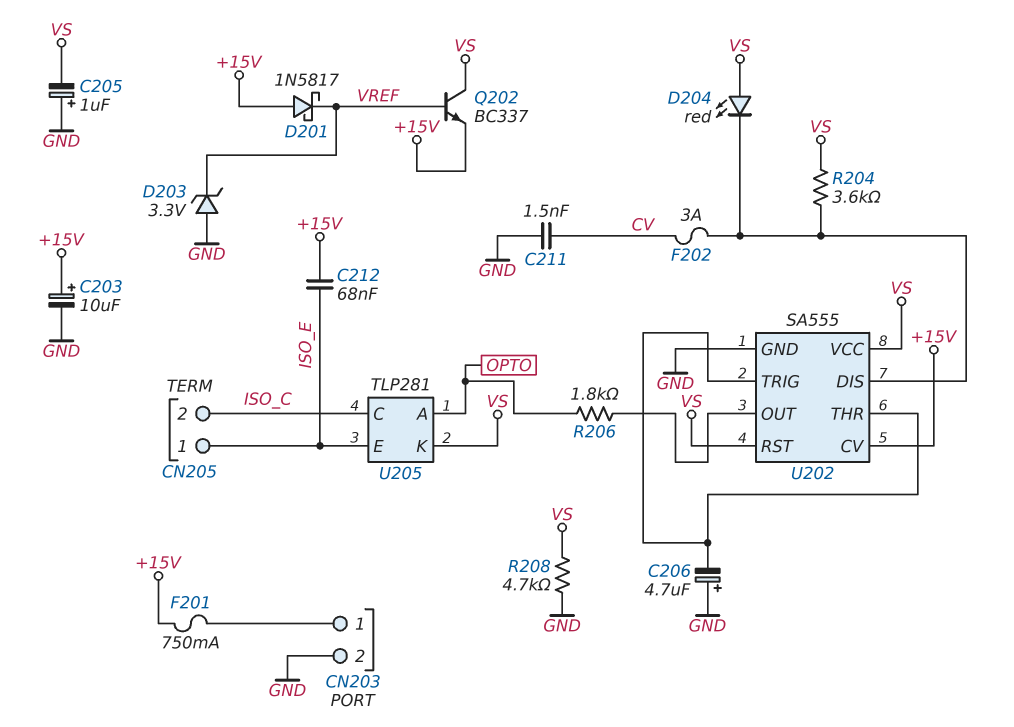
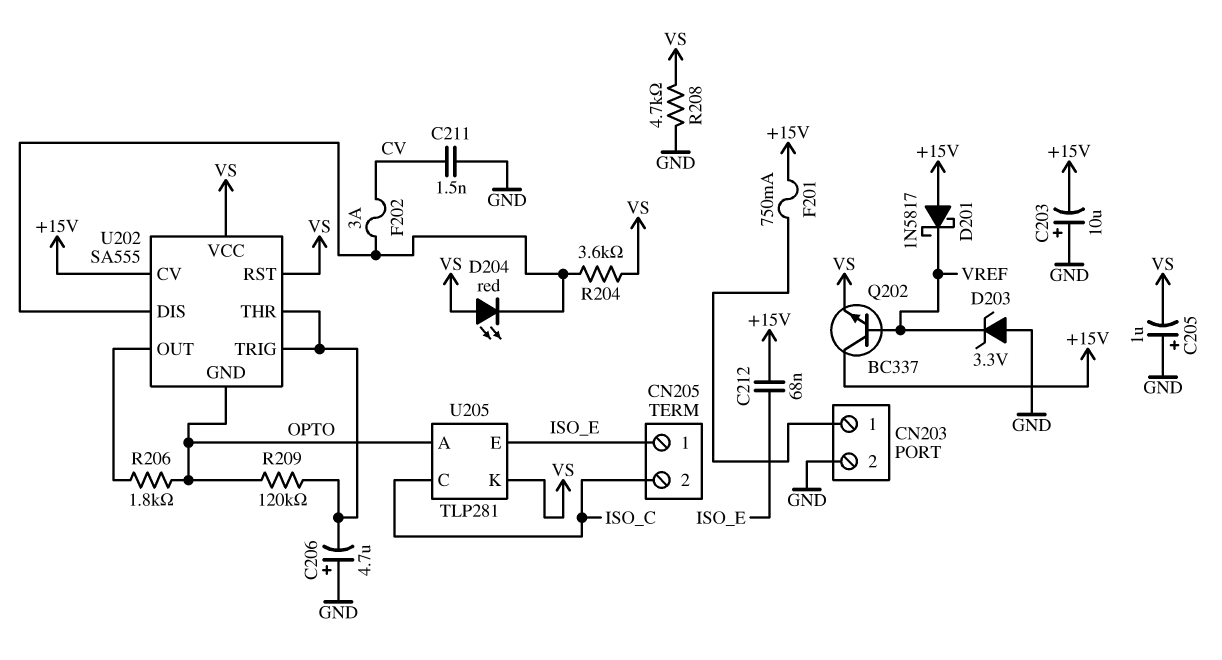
C203: 10uF (plus +15V, minus GND) -> 10uF (plus GND, minus +15V)
Q202: NPN BC337 (B VREF, C VS, E +15V) -> NPN BC337 (B VREF, C +15V, E VS)
R209: none -> 120k (OPTO, U202/THR)
U202 pin GND: GND -> OPTO

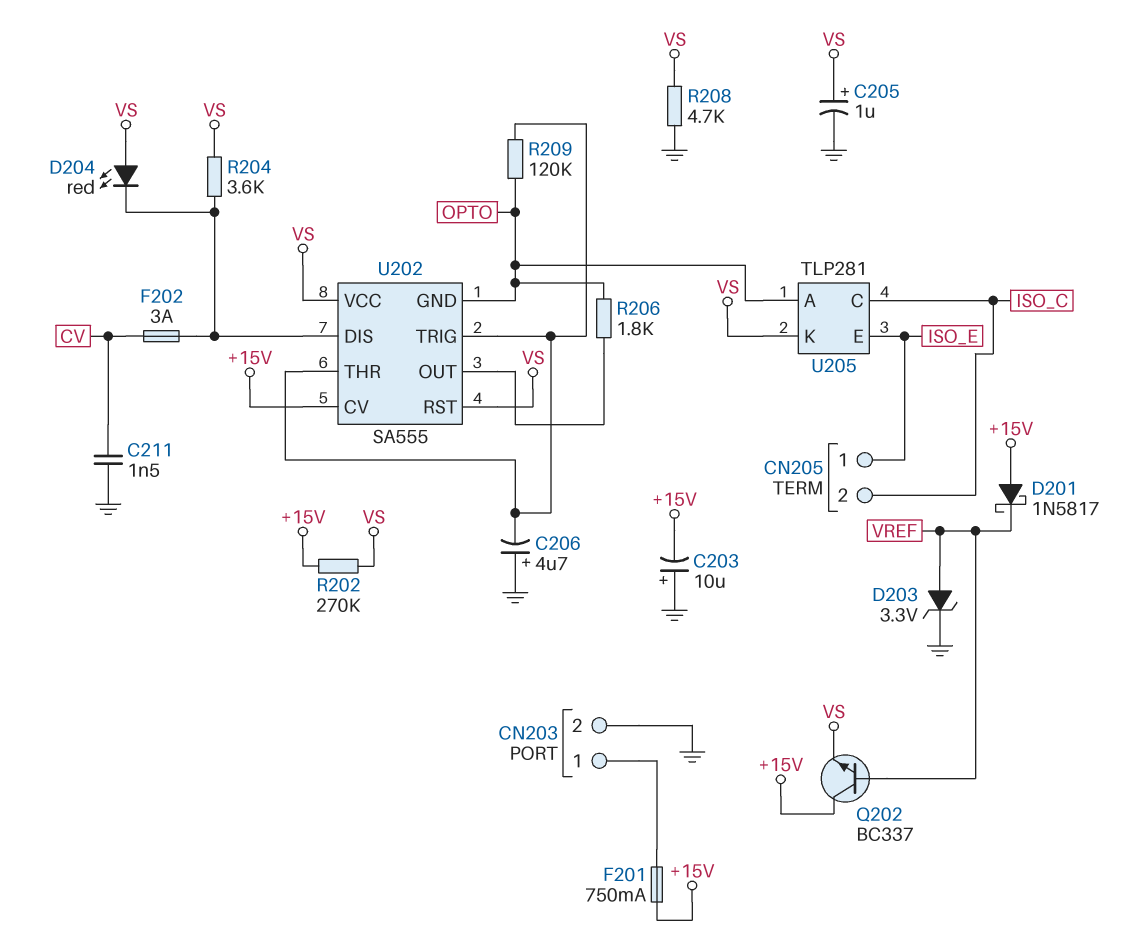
C205: 1uF (plus GND, minus VS) -> 1uF (plus VS, minus GND)
C212: 68nF (+15V, ISO_E) -> none
D203: zener 3.3V (A GND, K VREF) -> zener 3.3V (A VREF, K GND)
R202: none -> 270k (+15V, VS)

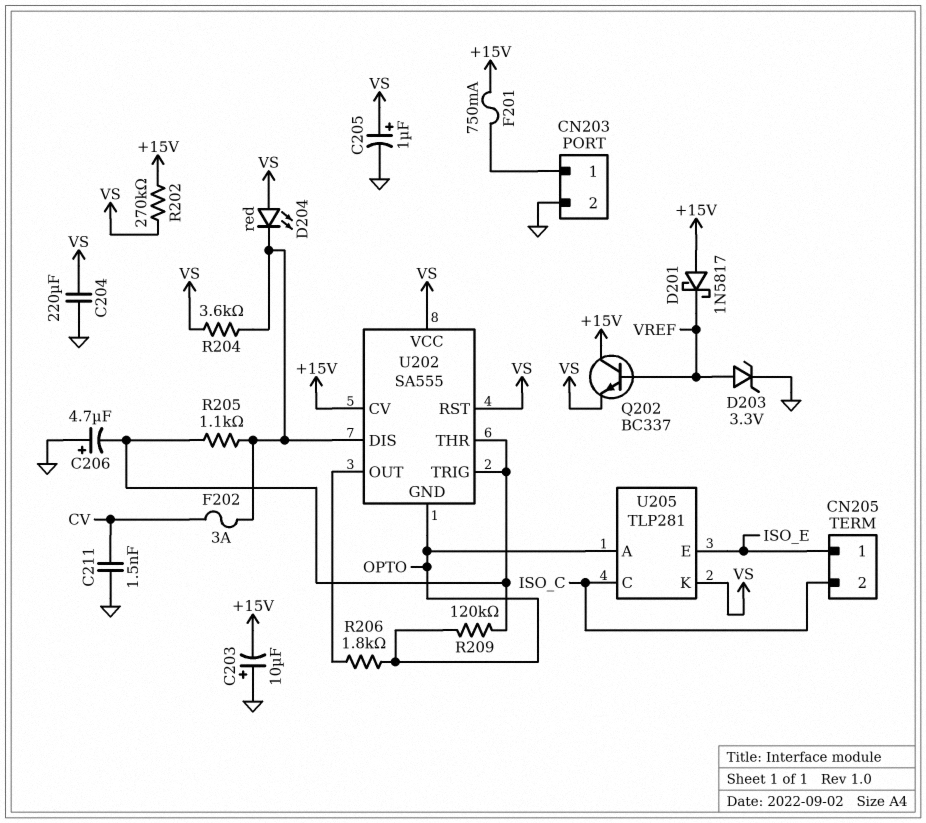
C204: none -> 220uF (GND, VS)
R205: none -> 1.1k (U202/DIS, U202/THR)
R208: 4.7k (GND, VS) -> none

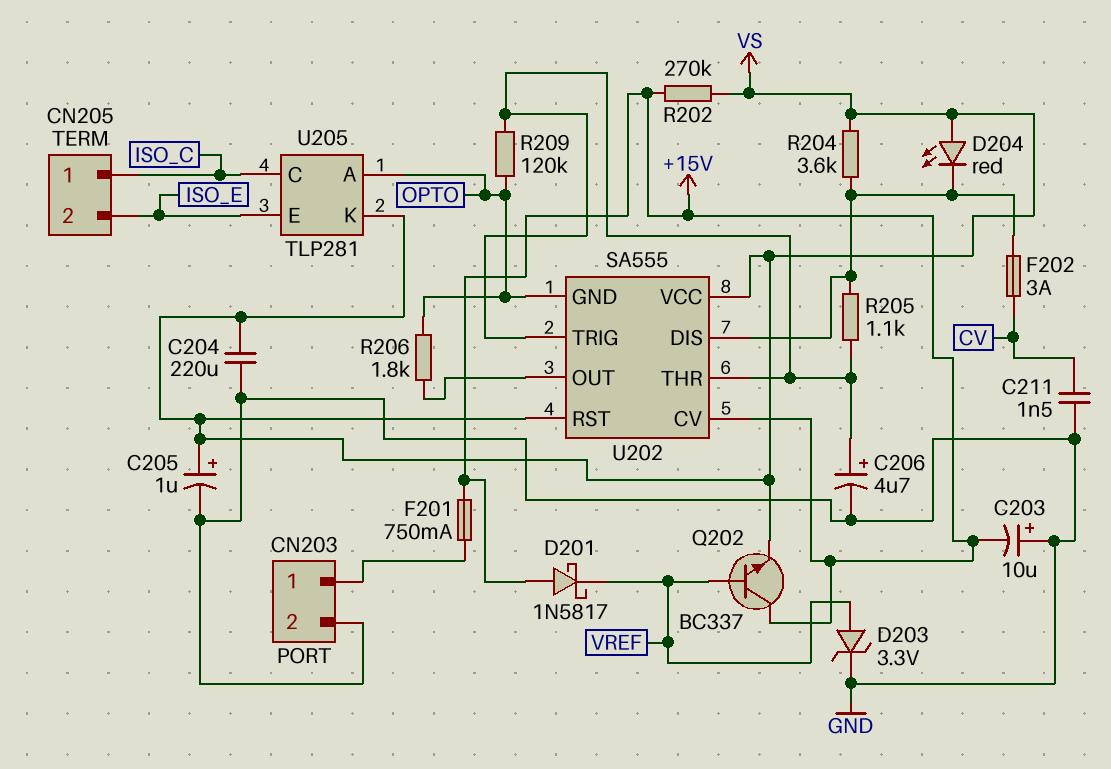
C206: 4.7uF (plus GND, minus U202/THR) -> 4.7uF (plus U202/THR, minus GND)
CN205 pin 1: ISO_E -> ISO_C
CN205 pin 2: ISO_C -> ISO_E

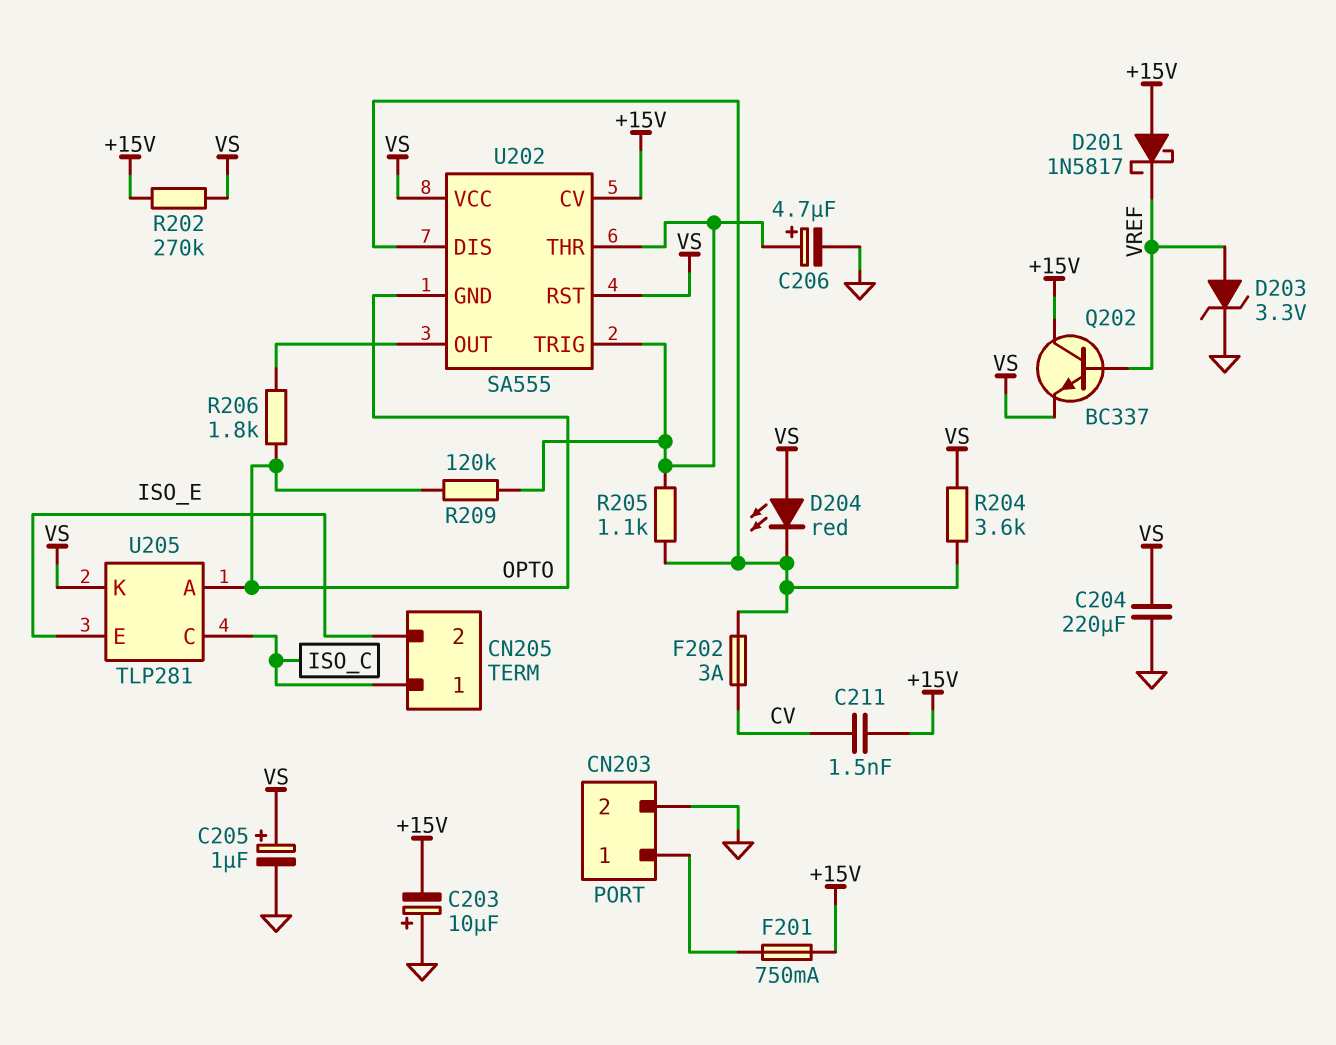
C211: 1.5nF (CV, GND) -> 1.5nF (+15V, CV)

